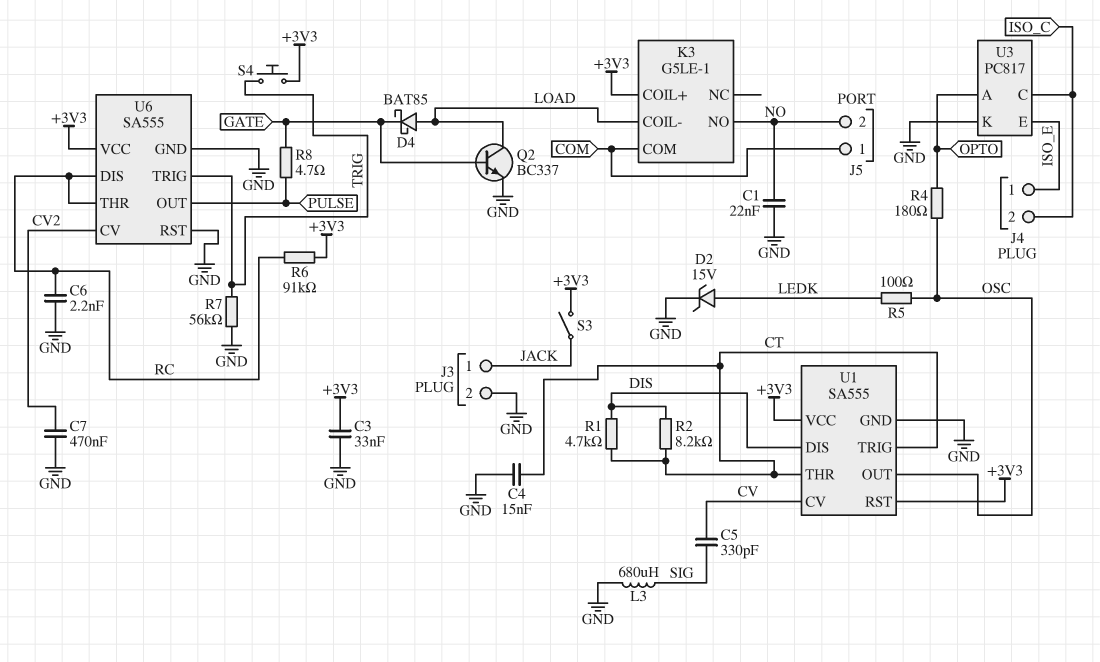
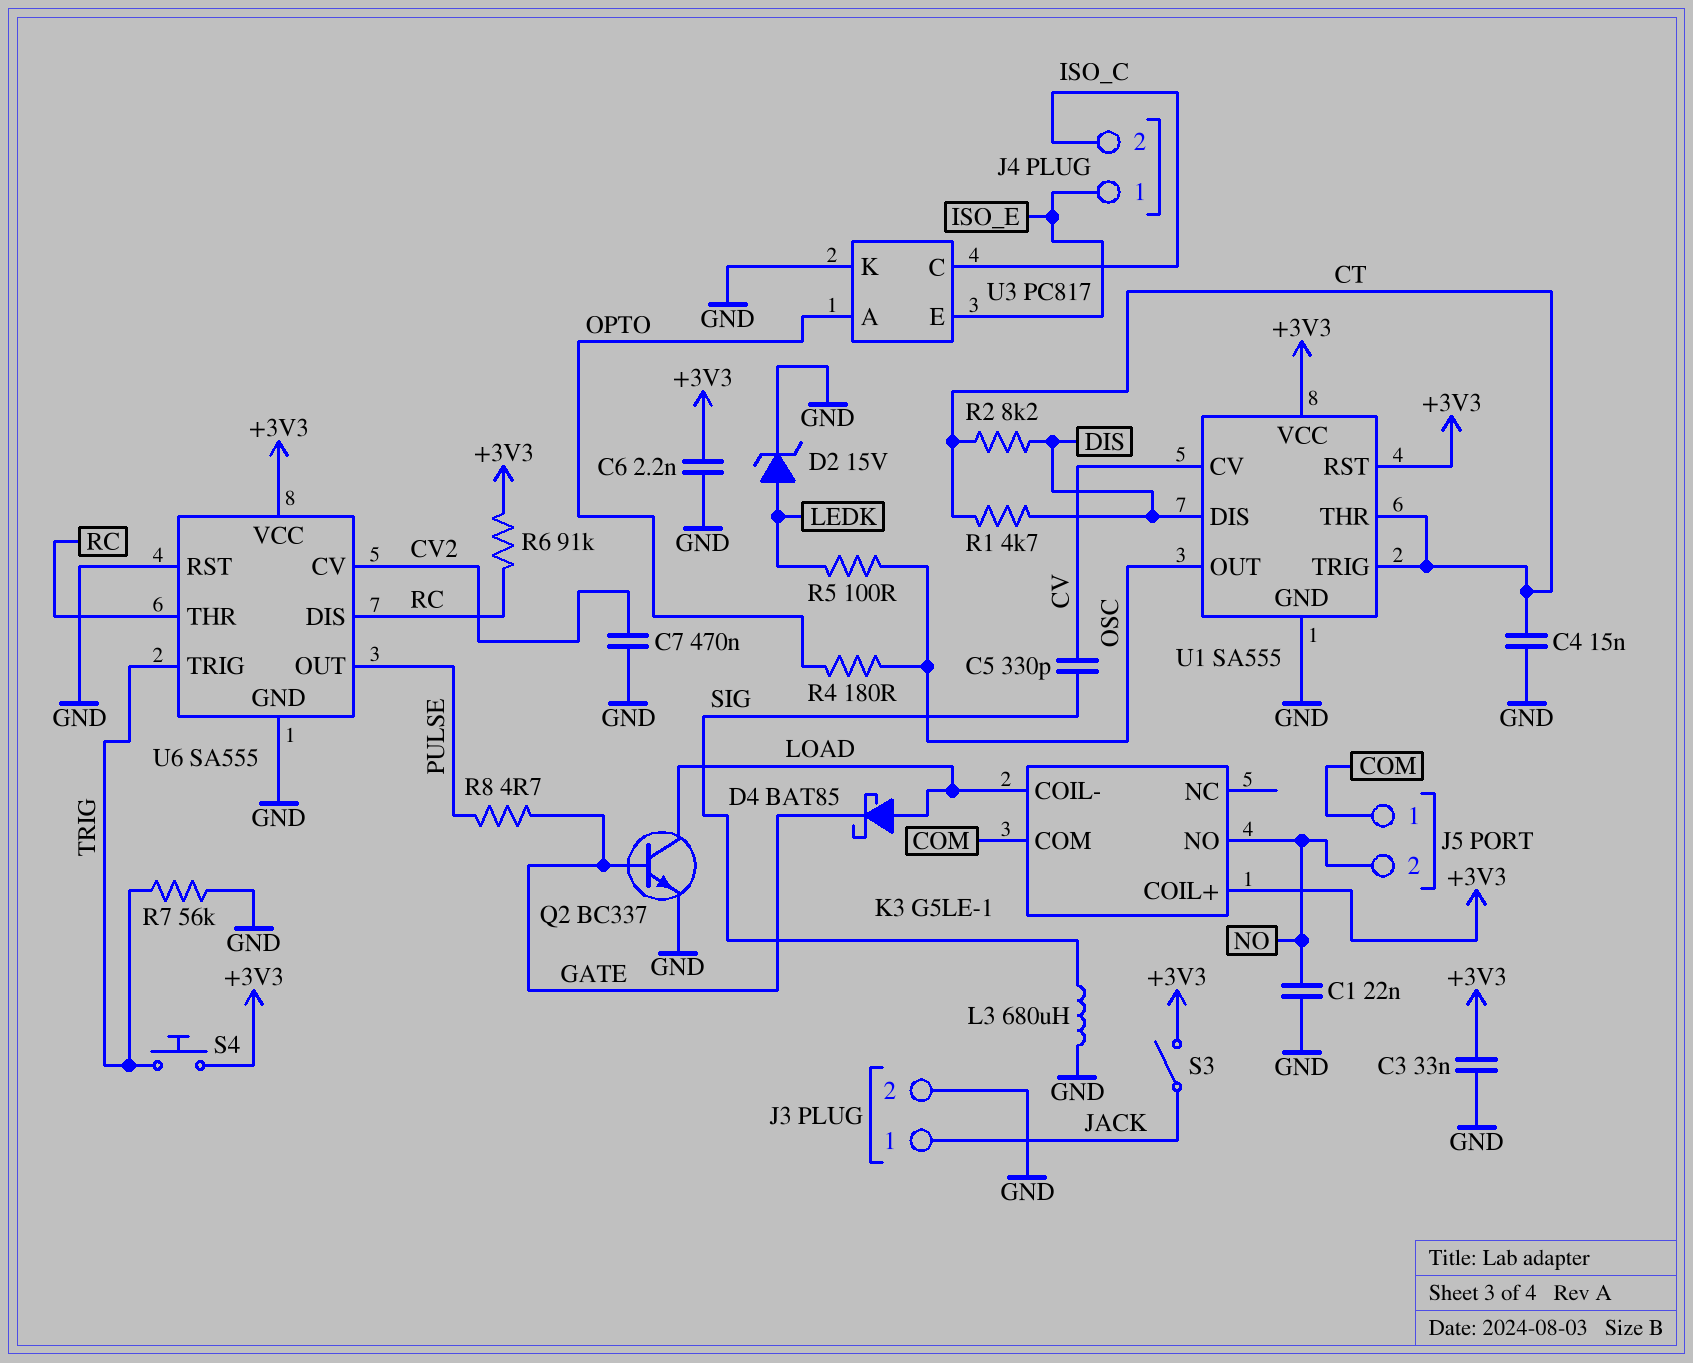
C6: 2.2nF (GND, RC) -> 2.2nF (+3V3, GND)

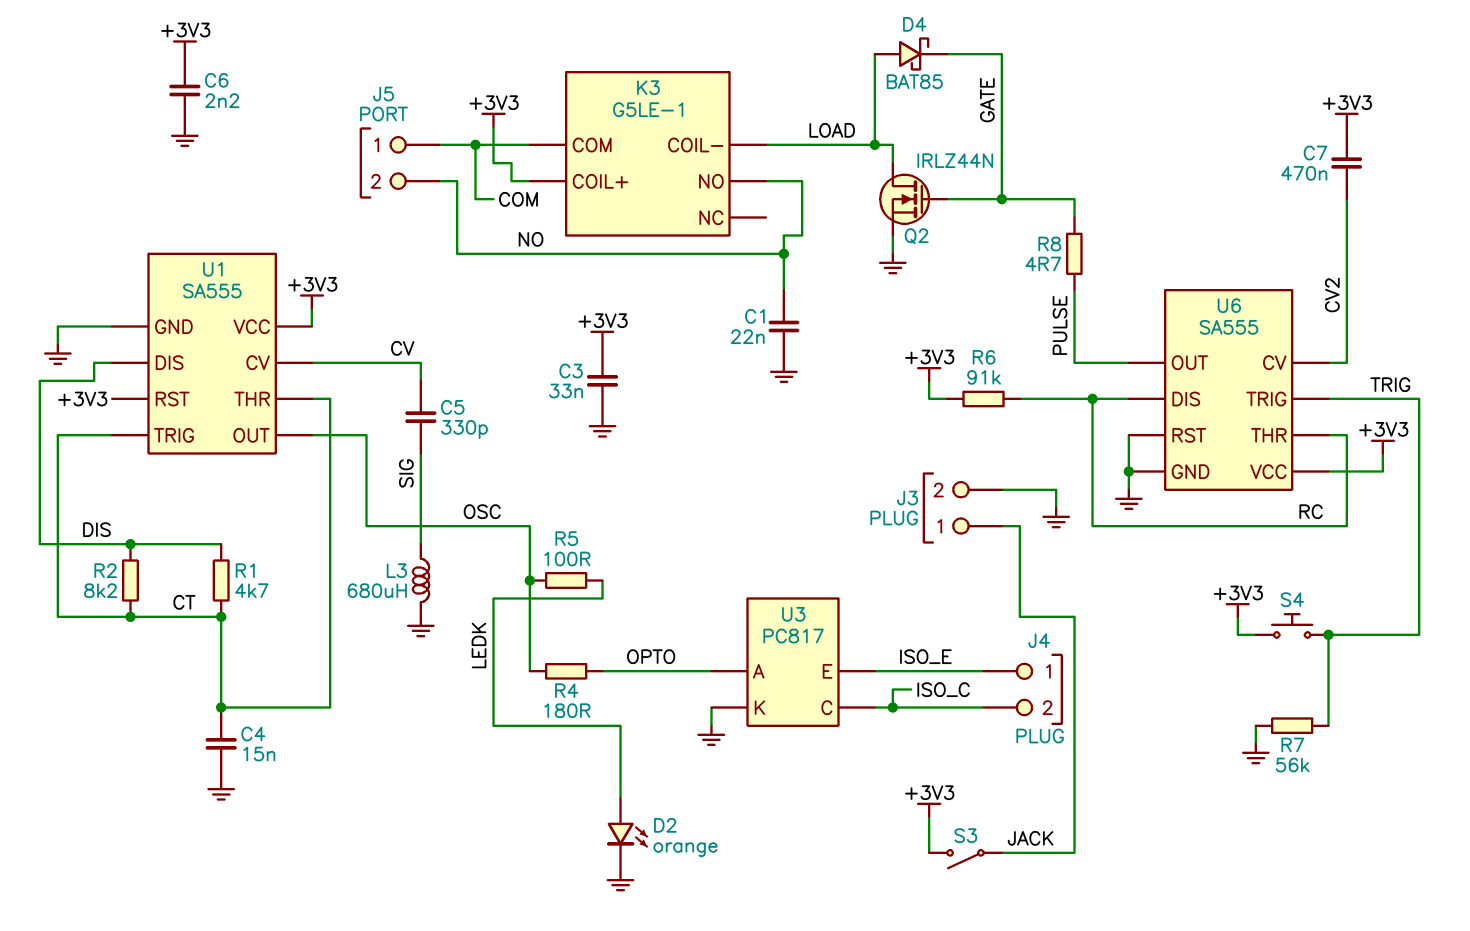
C7: 470nF (CV2, GND) -> 470nF (+3V3, CV2)
D2: zener 15V (A LEDK, K GND) -> LED orange (A LEDK, K GND)
Q2: NPN BC337 (B GATE, C LOAD, E GND) -> NMOS IRLZ44N (G GATE, D LOAD, S GND)

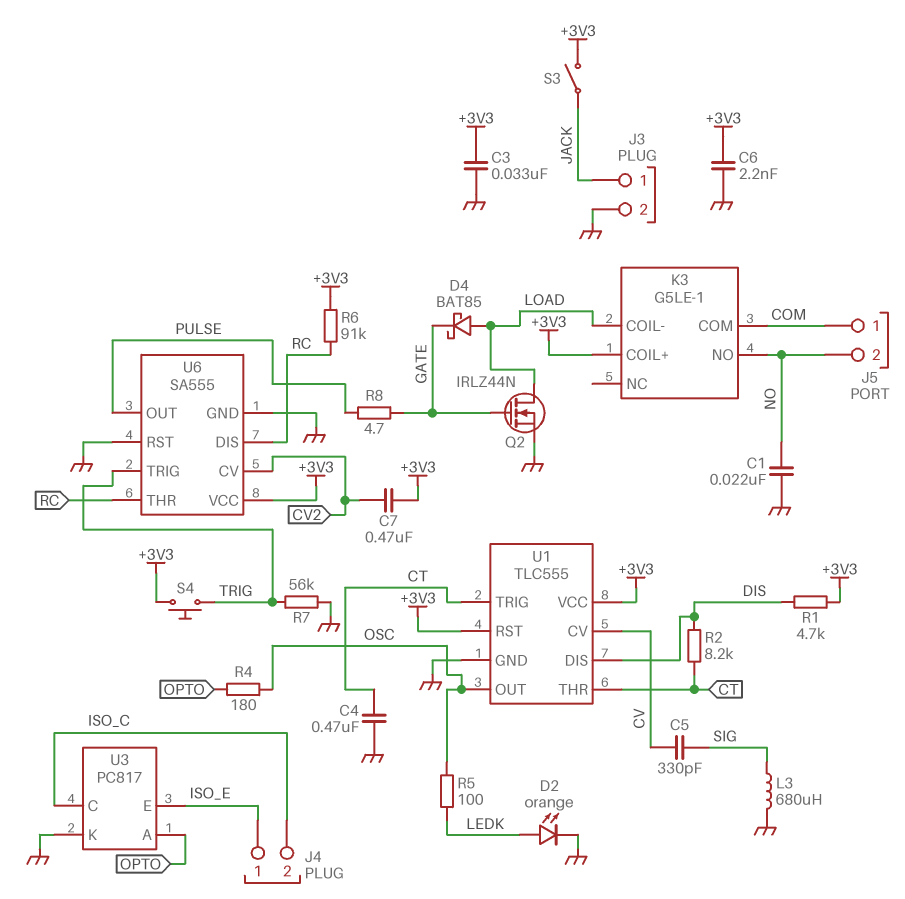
C4: 15nF (CT, GND) -> 470nF (CT, GND)
R1: 4.7k (CT, DIS) -> 4.7k (+3V3, DIS)
U1: SA555 -> TLC555

